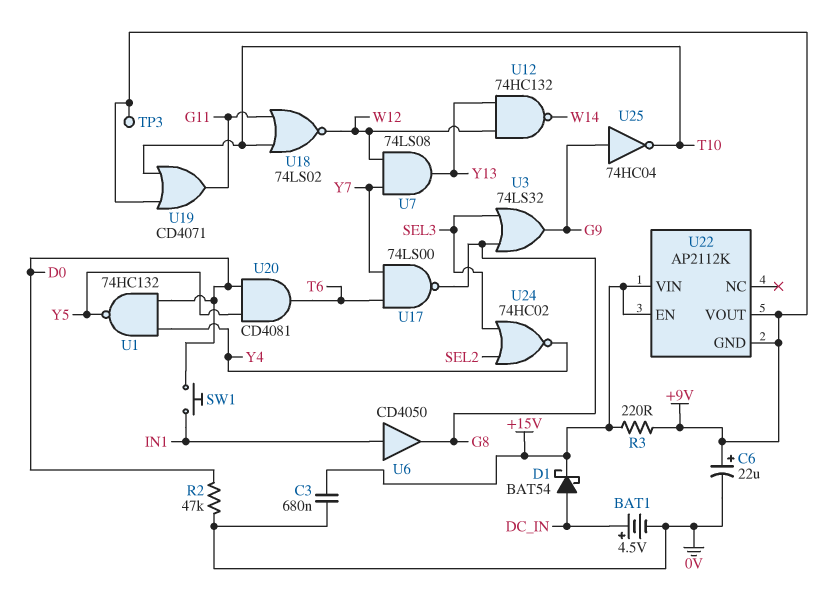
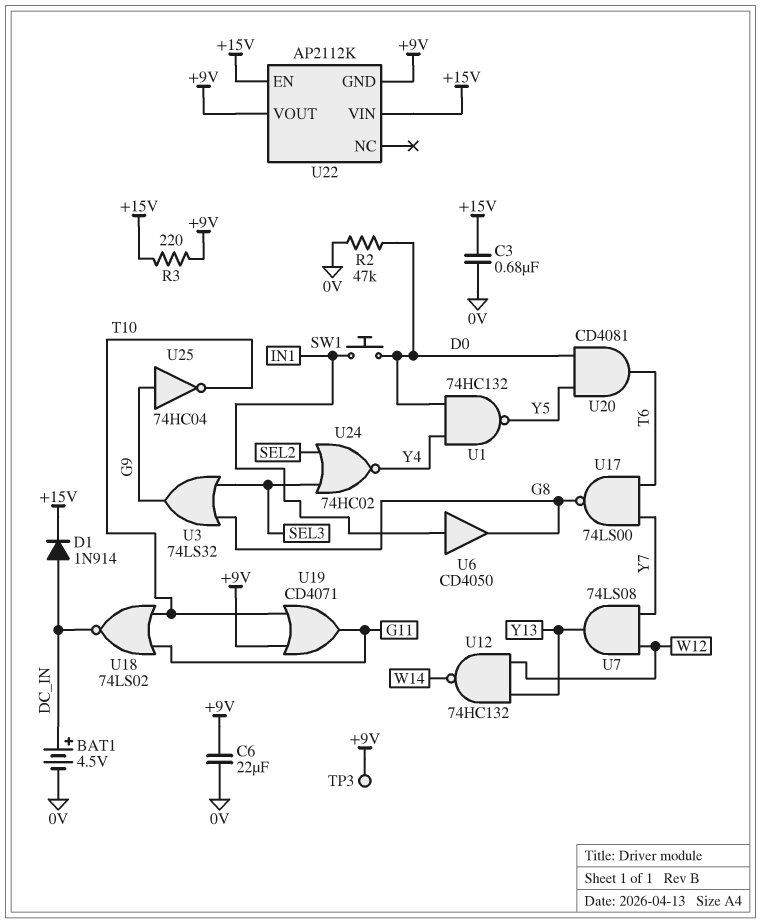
C6: 22uF (plus +9V, minus 0V) -> 22uF (+9V, 0V)
D1: schottky BAT54 (A DC_IN, K +15V) -> diode 1N914 (A DC_IN, K +15V)
U18: NOR 74LS02 (in G11, in T10, out W12) -> NOR 74LS02 (in G11, in T10, out DC_IN)

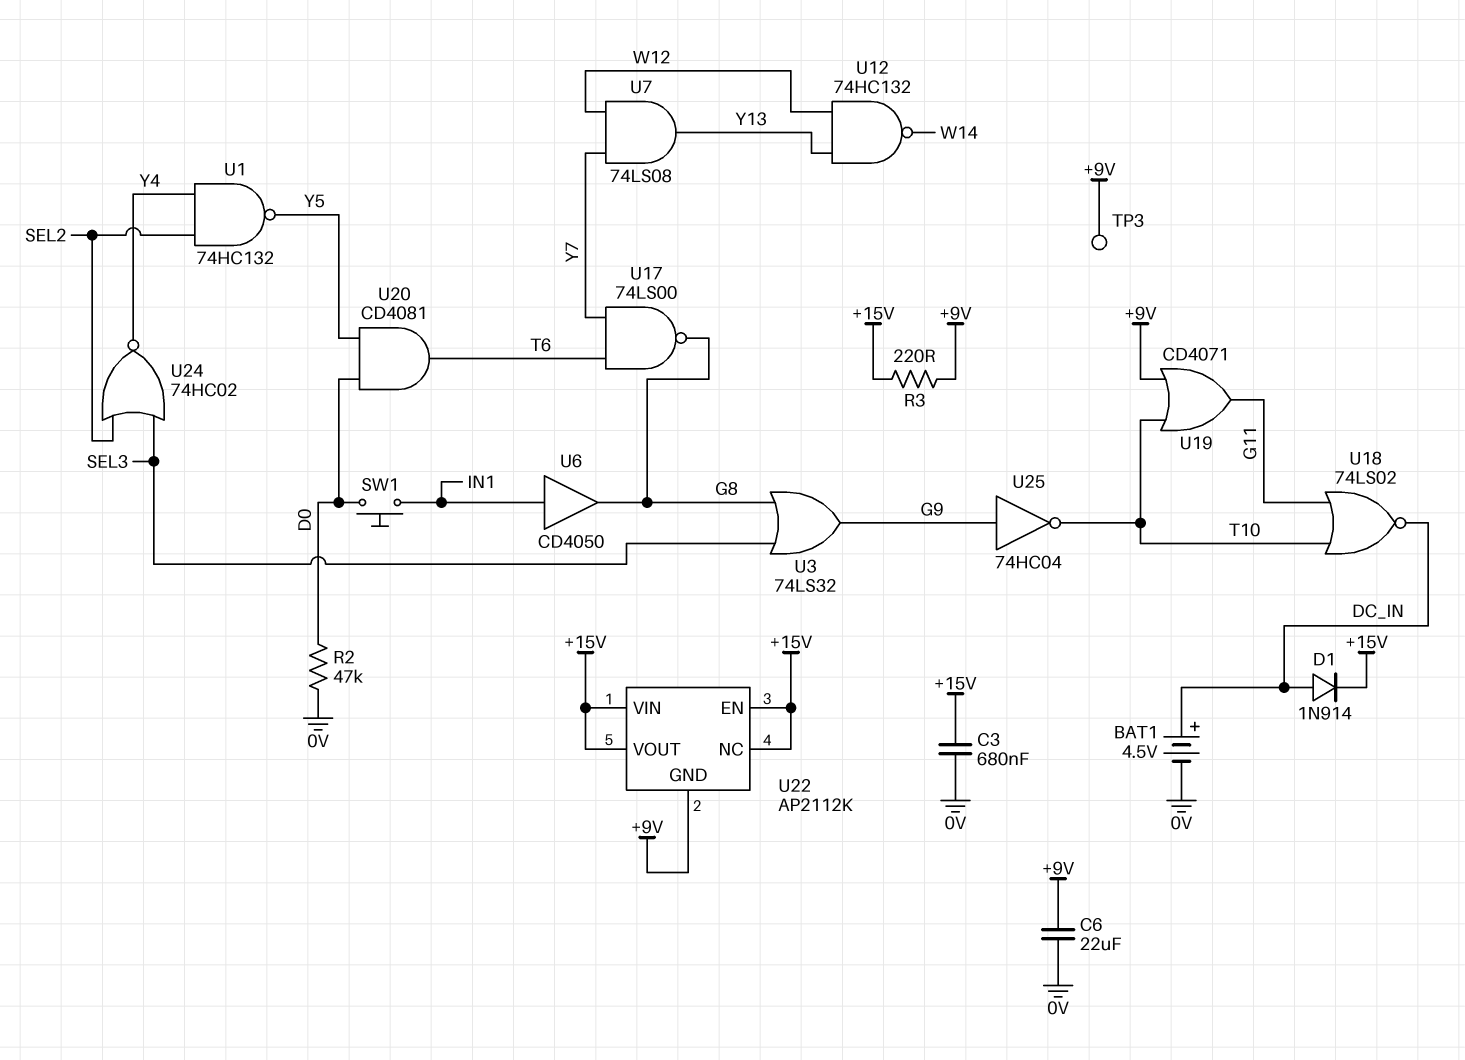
U1: NAND 74HC132 (in D0, in Y4, out Y5) -> NAND 74HC132 (in SEL2, in Y4, out Y5)
U22 pin NC: none -> +15V
U22 pin VOUT: +9V -> +15V

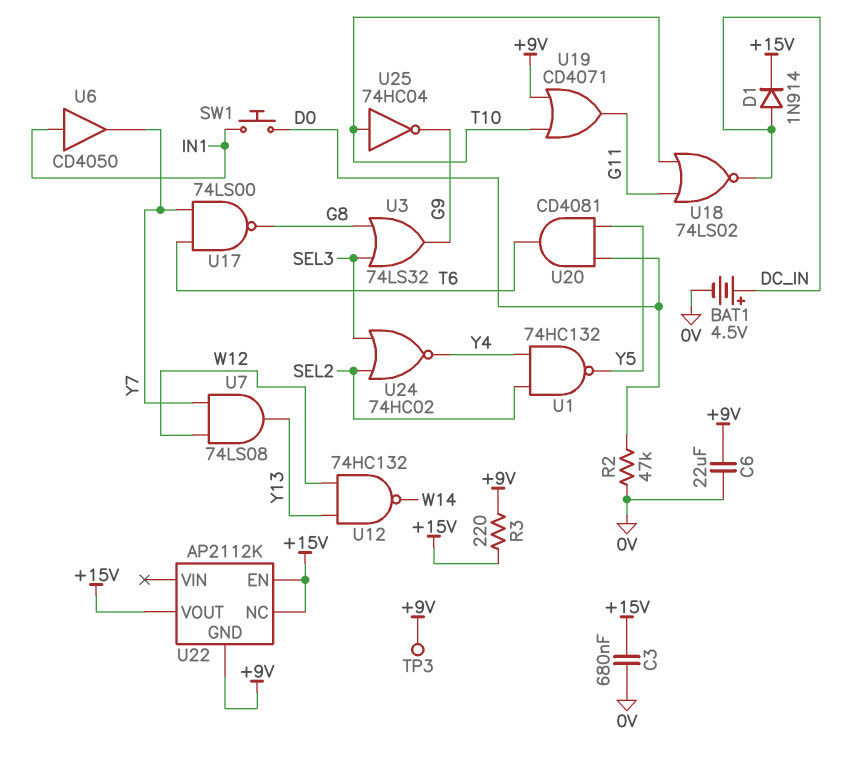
U6: buffer CD4050 (in IN1, out G8) -> buffer CD4050 (in IN1, out Y7)
U22 pin VIN: +15V -> none
U25: NOT 74HC04 (in G9, out T10) -> NOT 74HC04 (in T10, out G9)

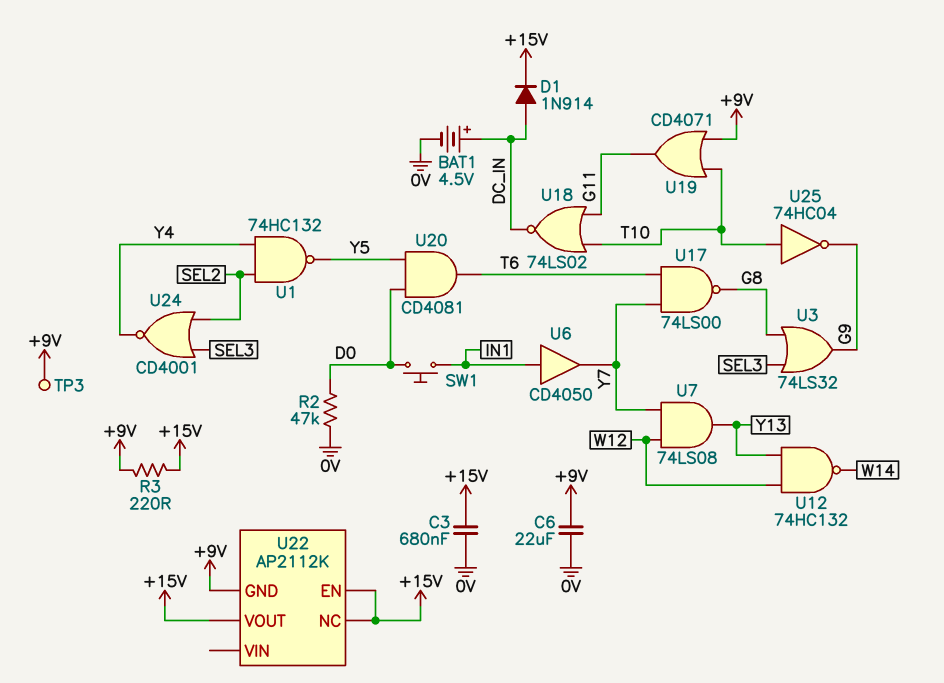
U24: NOR 74HC02 (in SEL2, in SEL3, out Y4) -> NOR CD4001 (in SEL2, in SEL3, out Y4)

